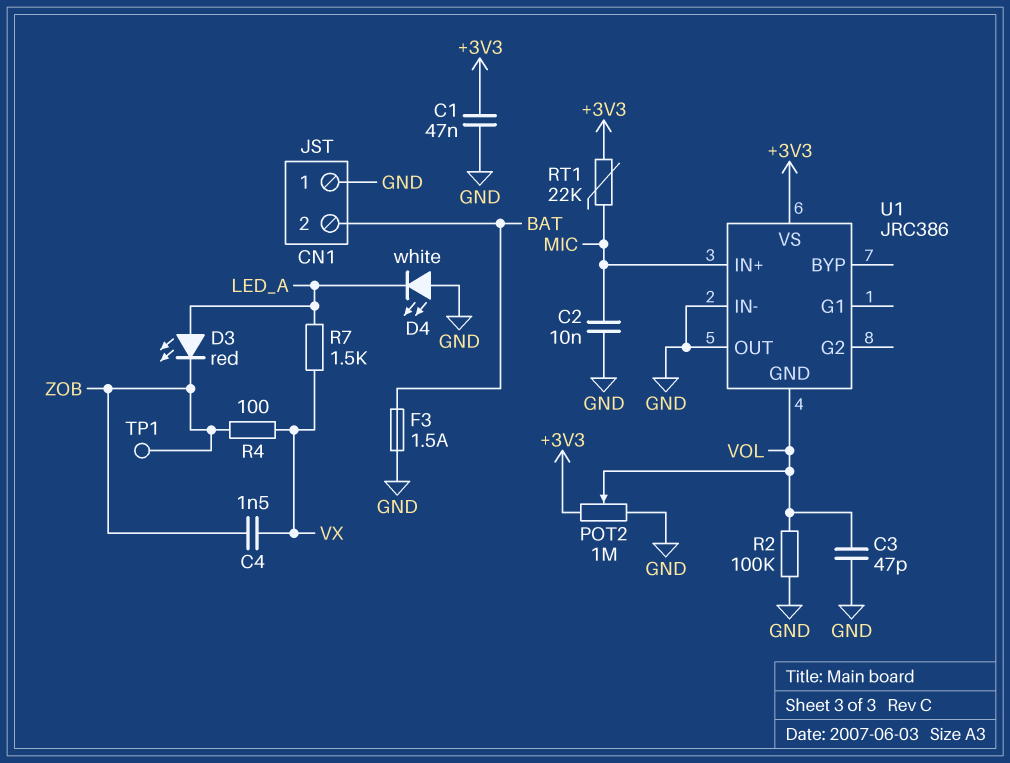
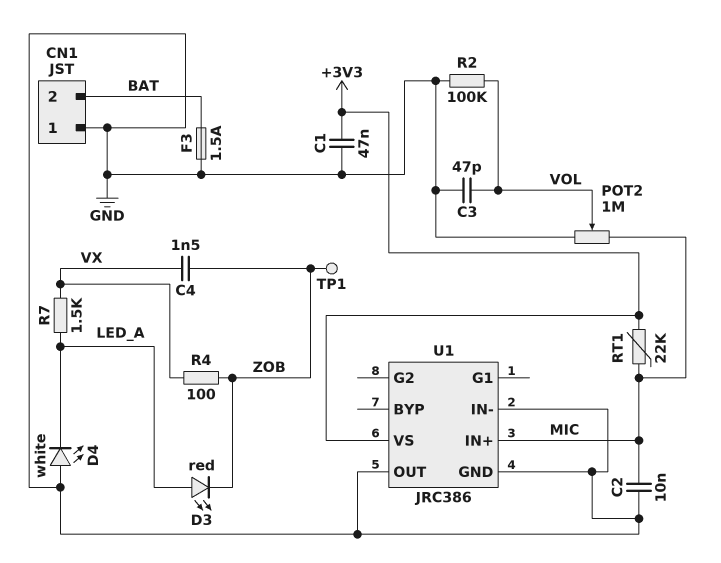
POT2: 1M (+3V3, GND, wiper VOL) -> 1M (GND, MIC, wiper VOL)
U1 pin GND: VOL -> GND

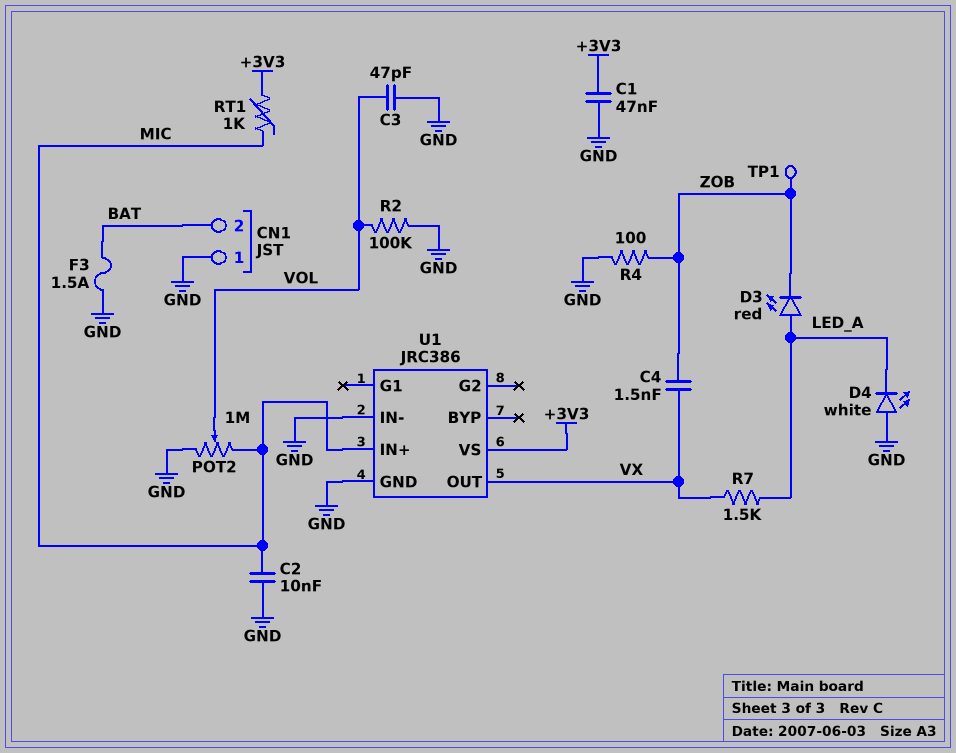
R4: 100 (VX, ZOB) -> 100 (GND, ZOB)
RT1: 22k (+3V3, MIC) -> 1k (+3V3, MIC)
U1 pin OUT: GND -> VX

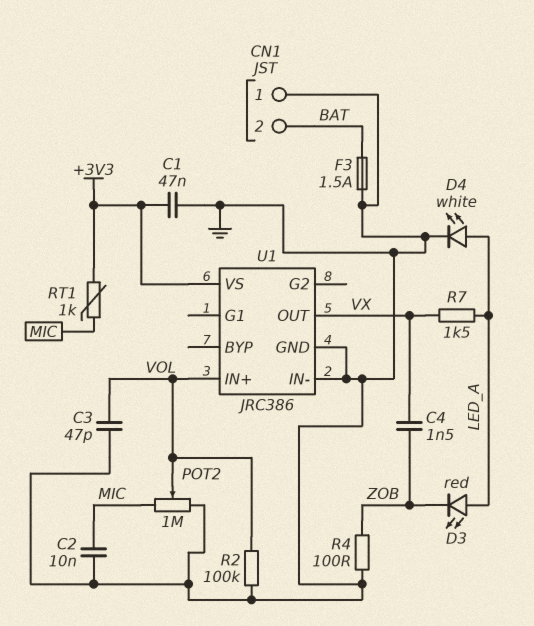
D4: LED white (A GND, K LED_A) -> LED white (A LED_A, K GND)
TP1: test point (ZOB) -> none
U1 pin IN+: MIC -> VOL

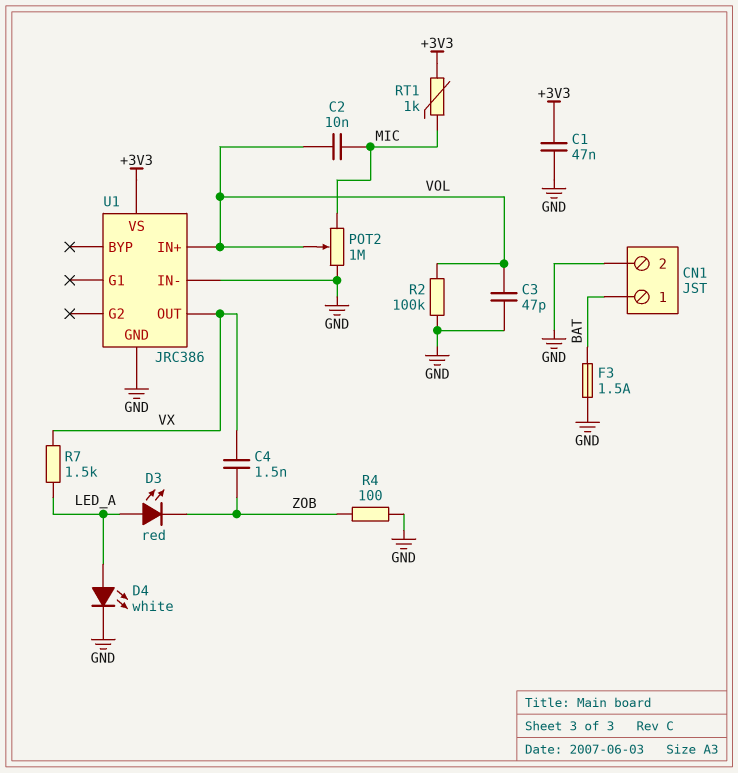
C2: 10nF (GND, MIC) -> 10nF (MIC, VOL)
CN1 pin 1: GND -> BAT
CN1 pin 2: BAT -> GND

